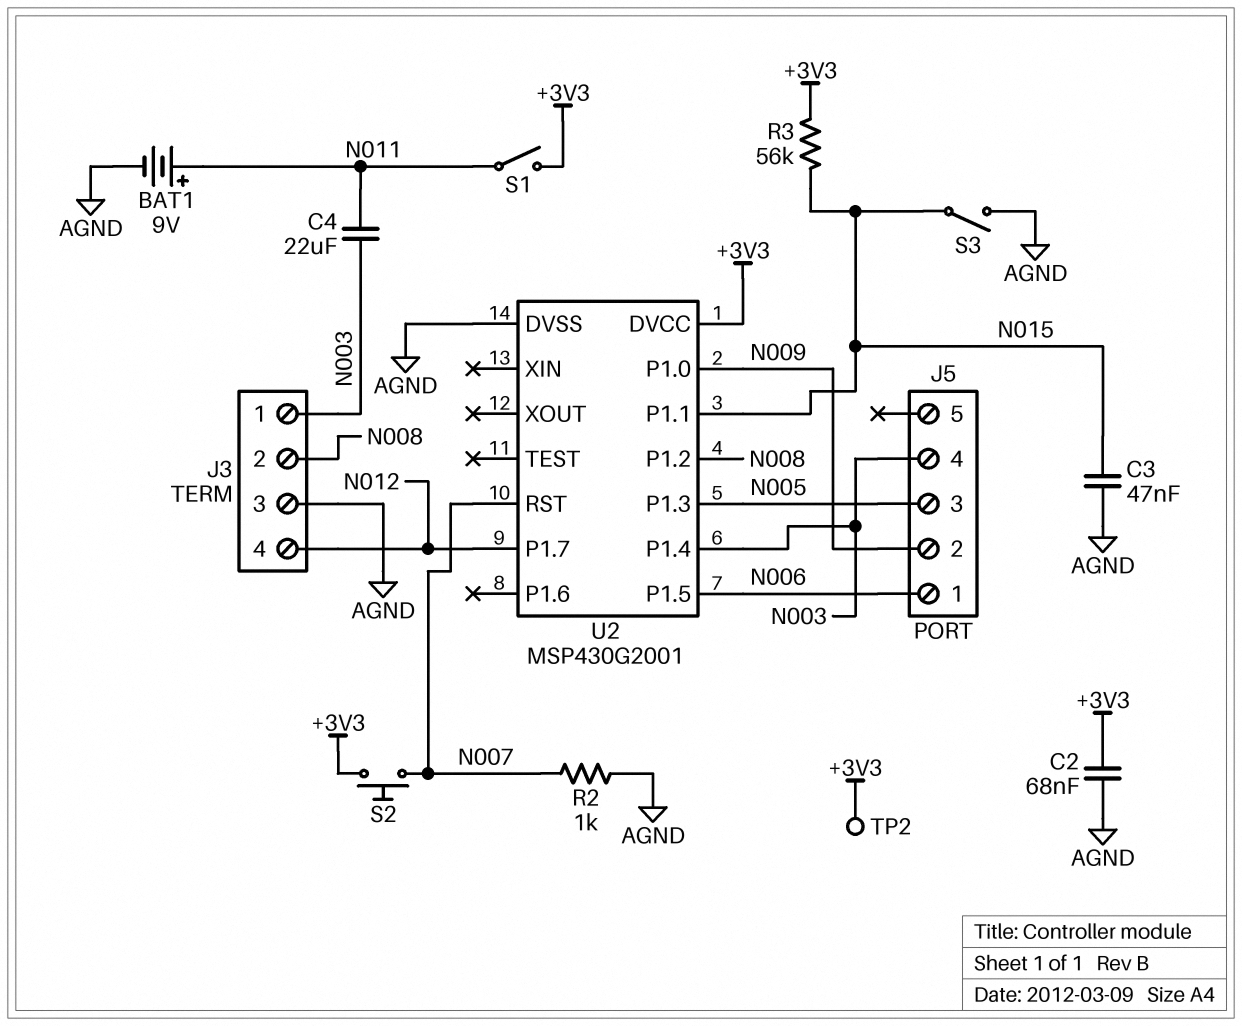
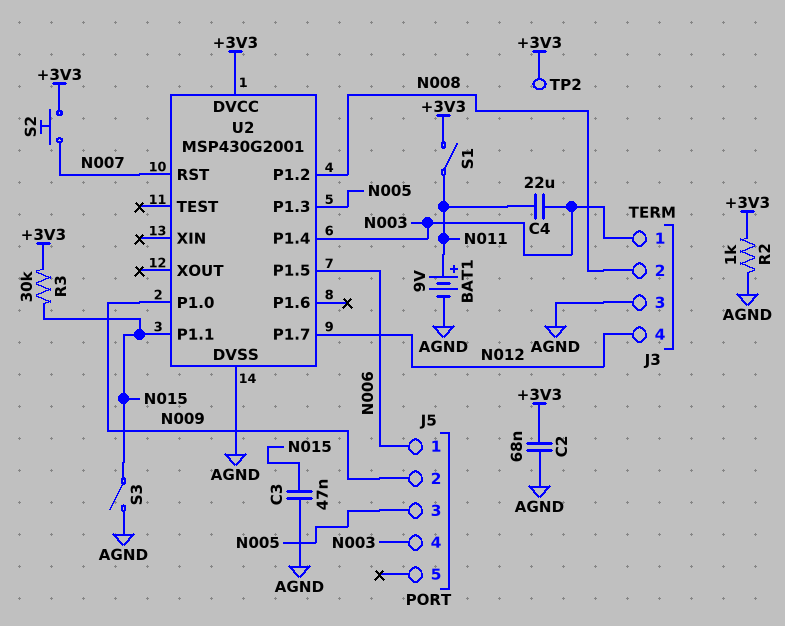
R2: 1k (AGND, N007) -> 1k (+3V3, AGND)
R3: 56k (+3V3, N015) -> 30k (+3V3, N015)

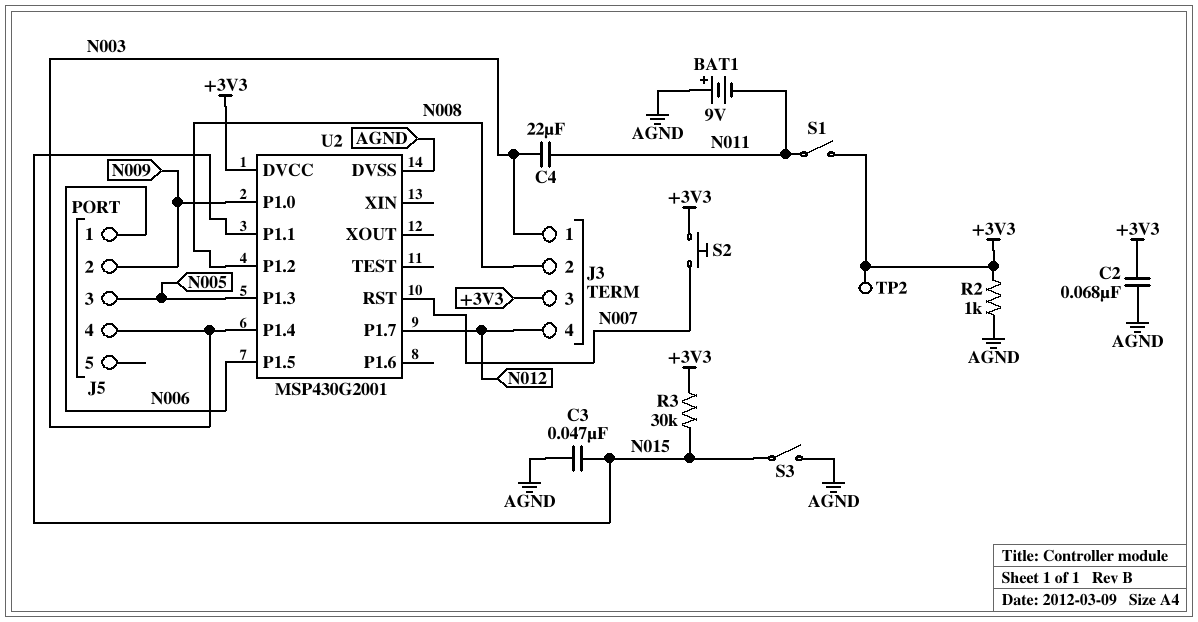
BAT1: 9V (plus N011, minus AGND) -> 9V (plus AGND, minus N011)
J3 pin 3: AGND -> +3V3

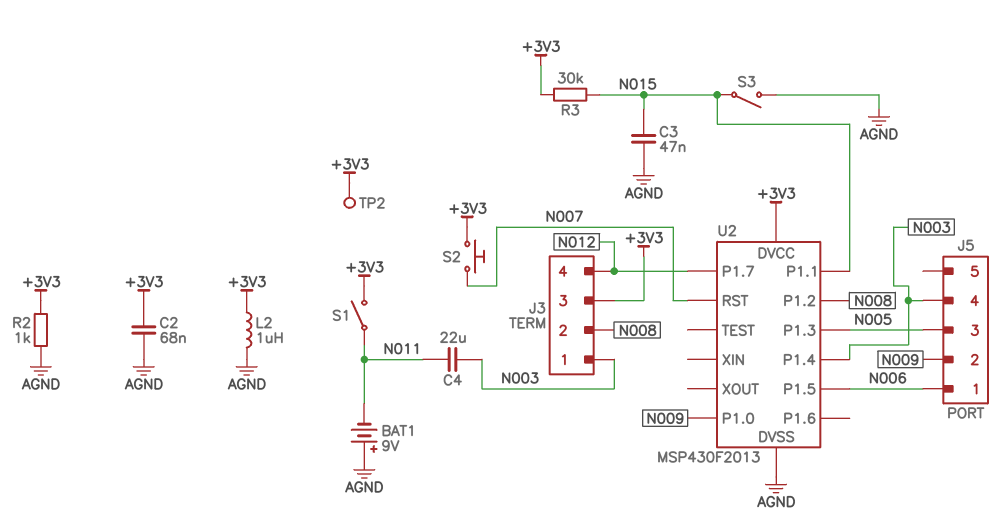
L2: none -> 1uH (+3V3, AGND)
U2: MSP430G2001 -> MSP430F2013

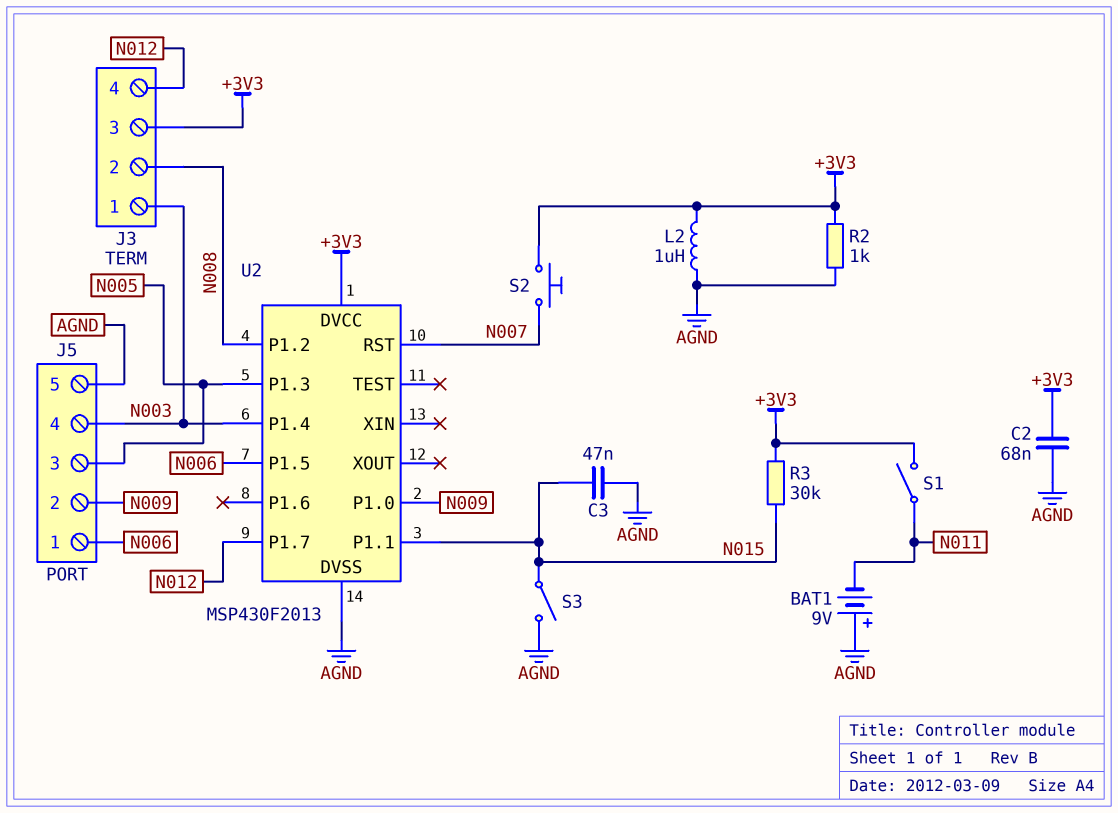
C4: 22uF (N003, N011) -> none
J5 pin 5: none -> AGND
TP2: test point (+3V3) -> none

